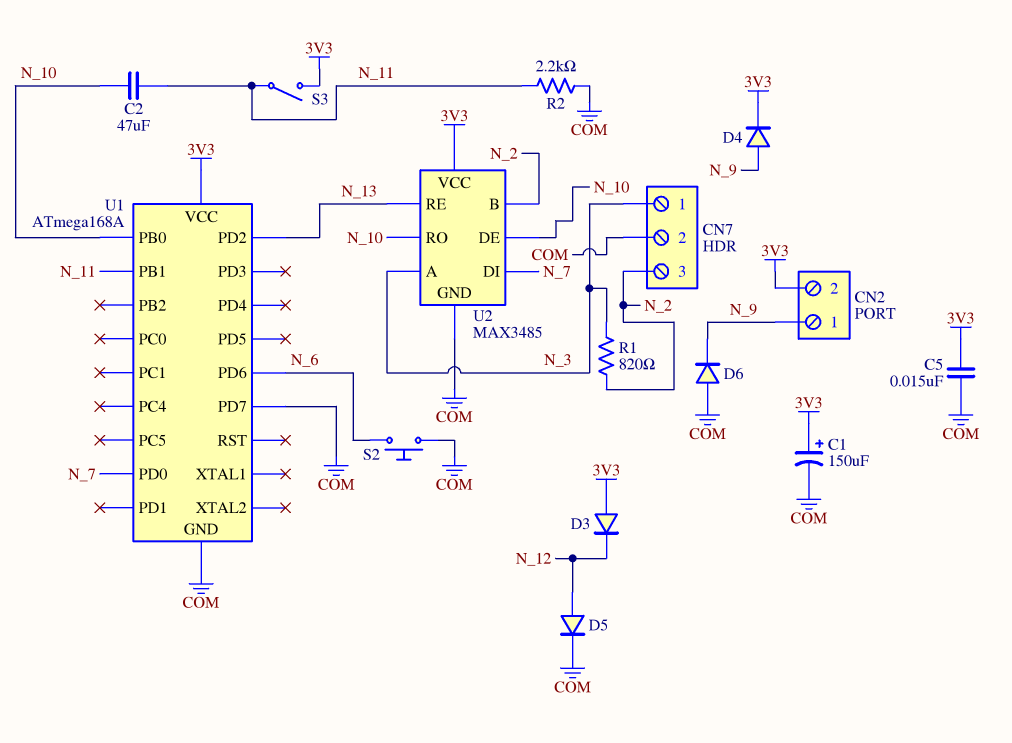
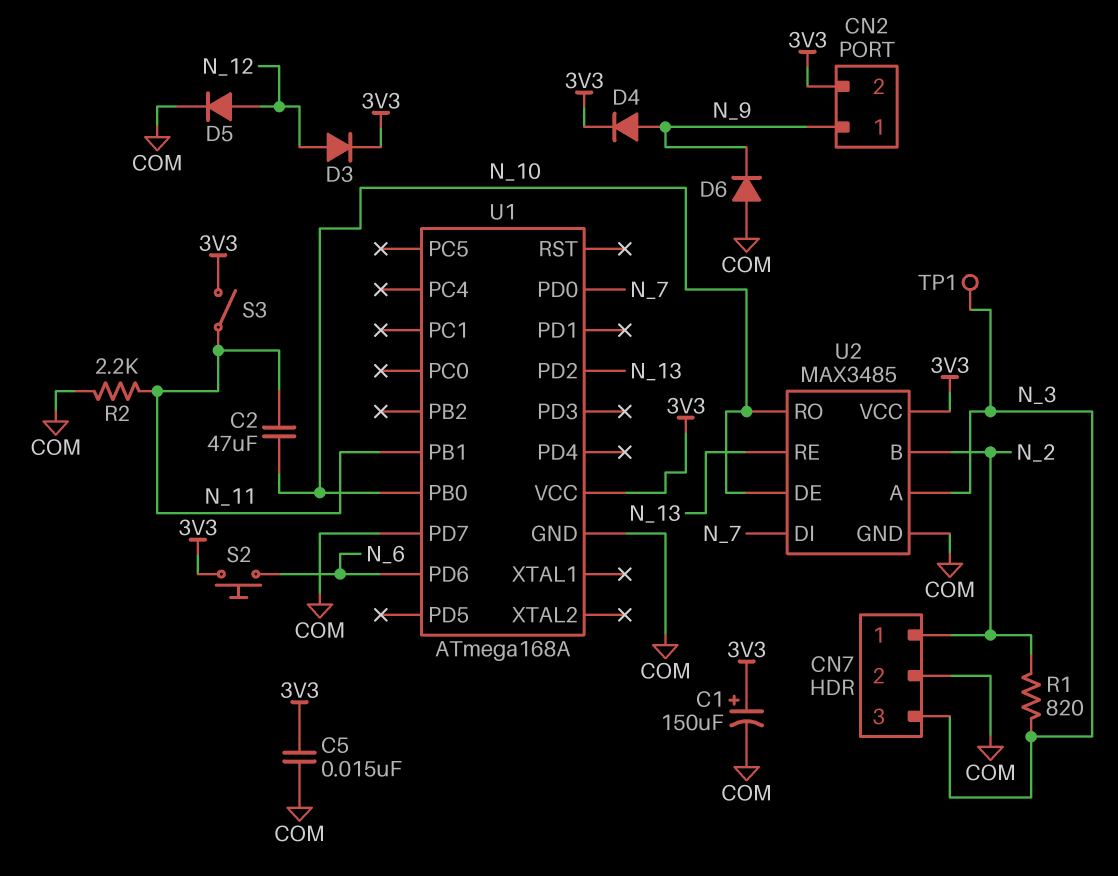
CN7 pin 1: N_3 -> N_2
CN7 pin 3: N_2 -> N_3
D3: diode (A 3V3, K N_12) -> diode (A N_12, K 3V3)
S2: button (COM, N_6) -> button (3V3, N_6)
TP1: none -> test point (N_3)

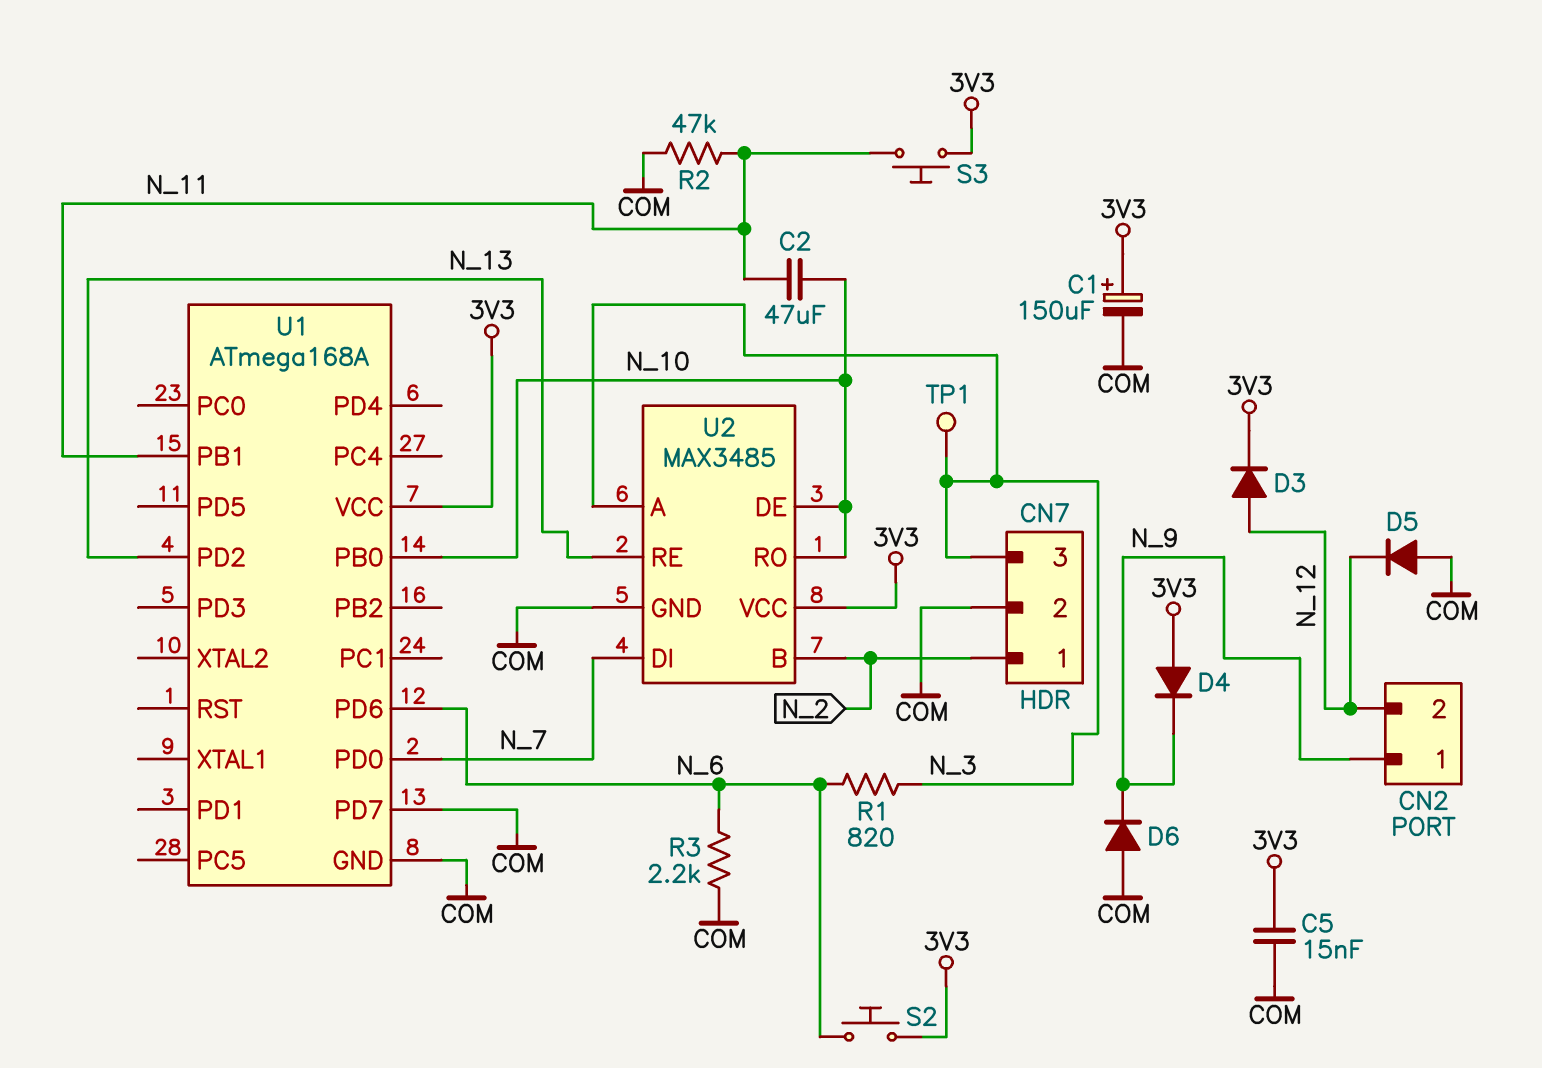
CN2 pin 2: 3V3 -> N_12
D4: diode (A N_9, K 3V3) -> diode (A 3V3, K N_9)
D5: diode (A N_12, K COM) -> diode (A COM, K N_12)
R1: 820 (N_2, N_3) -> 820 (N_3, N_6)
R2: 2.2k (COM, N_11) -> 47k (COM, N_11)
R3: none -> 2.2k (COM, N_6)
S3: switch (3V3, N_11) -> button (3V3, N_11)

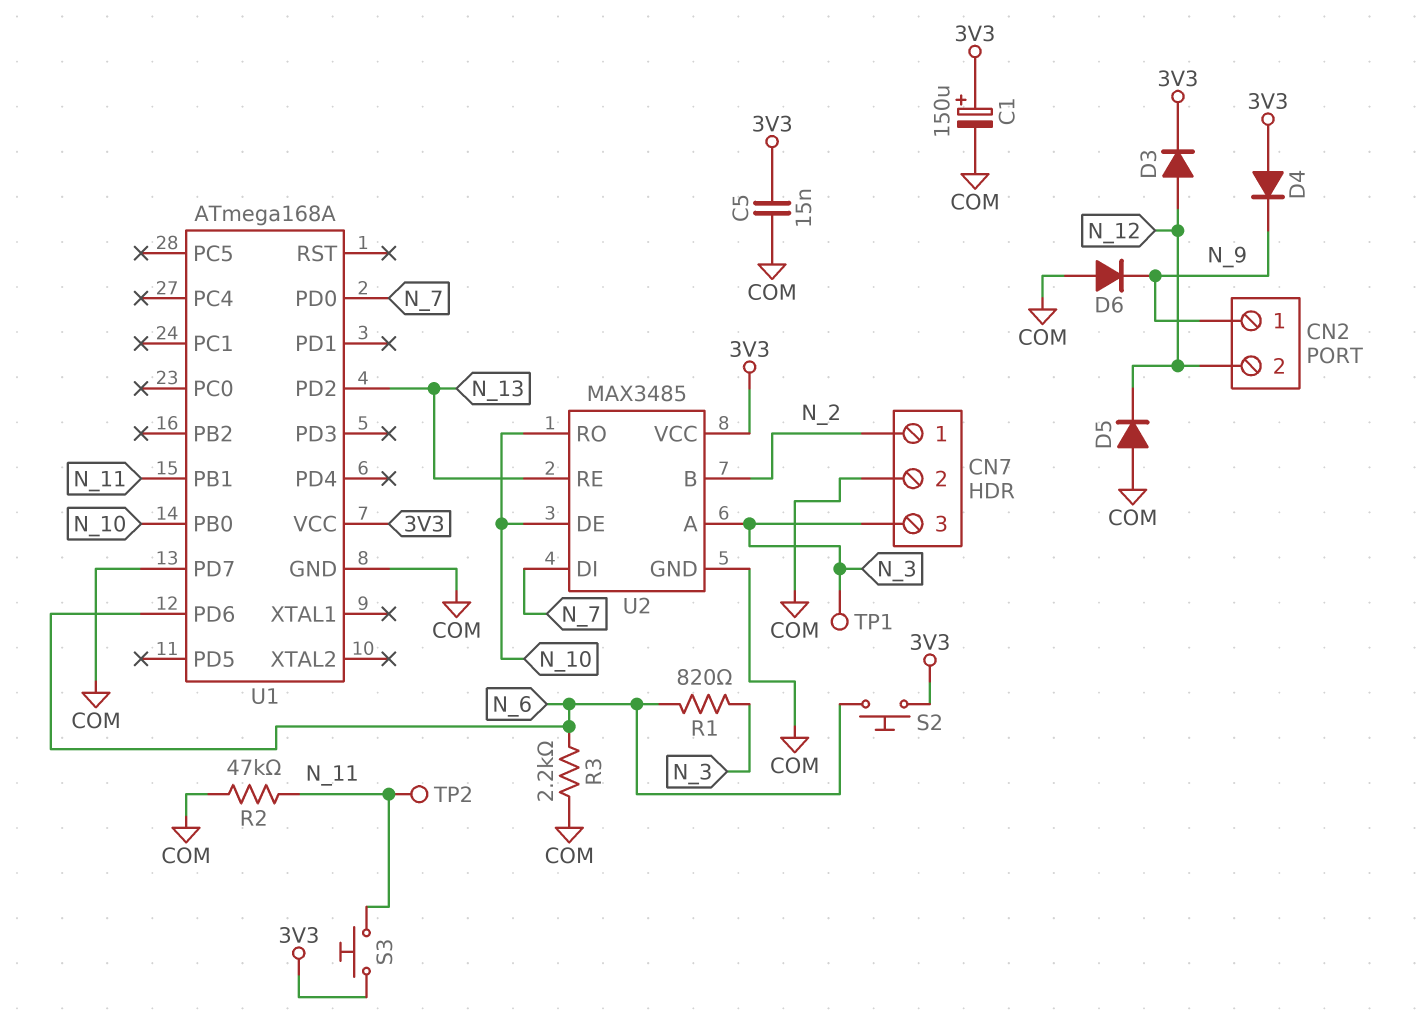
C2: 47uF (N_10, N_11) -> none
TP2: none -> test point (N_11)

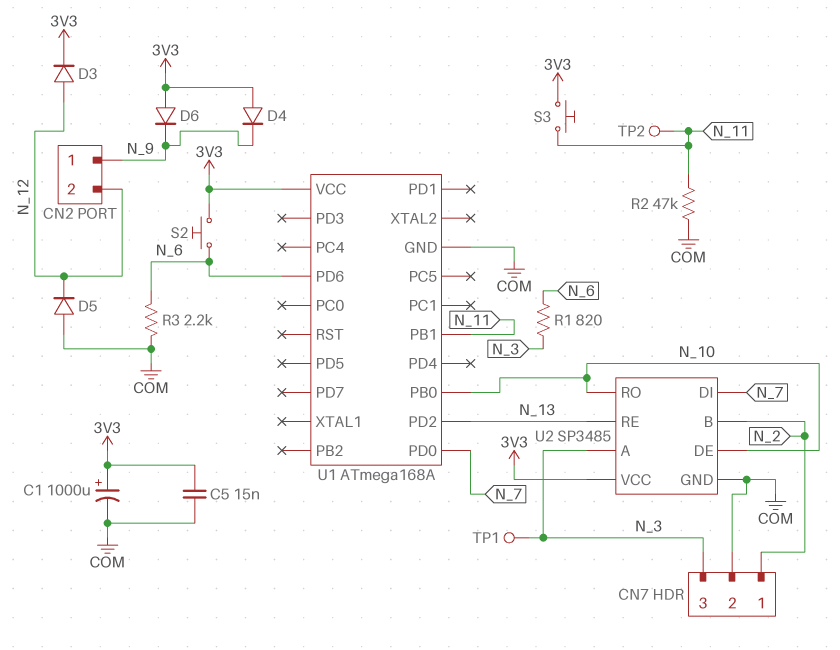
C1: 150uF (plus 3V3, minus COM) -> 1000uF (plus 3V3, minus COM)
D6: diode (A COM, K N_9) -> diode (A 3V3, K N_9)
U1 pin PD7: COM -> none
U2: MAX3485 -> SP3485

